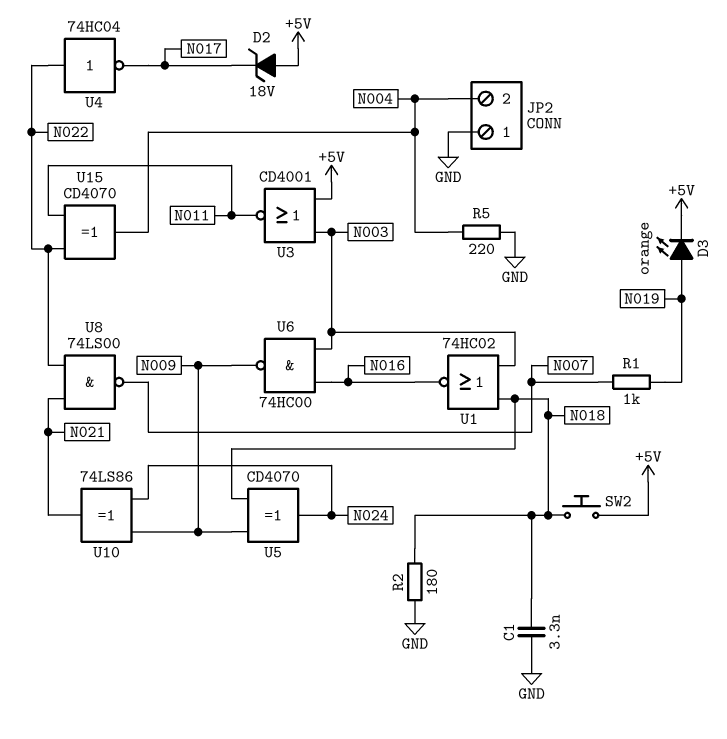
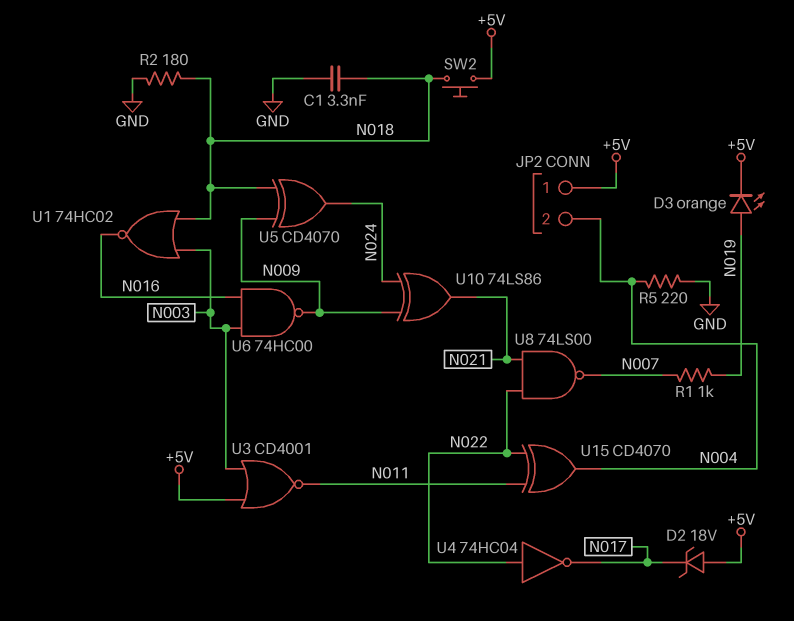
JP2 pin 1: GND -> +5V

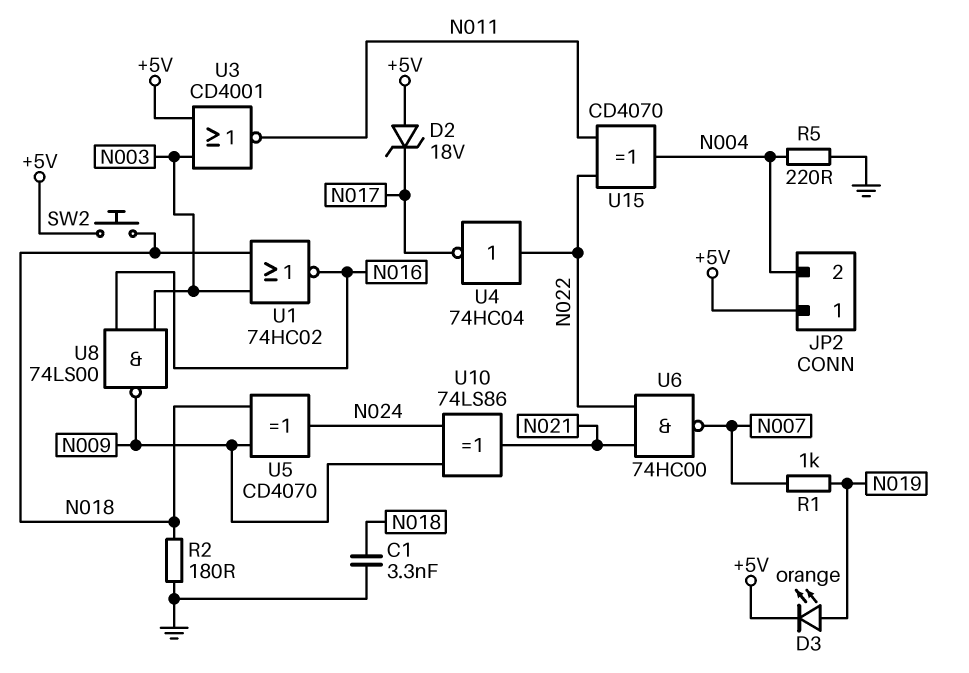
U6: NAND 74HC00 (in N003, in N016, out N009) -> NAND 74HC00 (in N021, in N022, out N007)
U8: NAND 74LS00 (in N021, in N022, out N007) -> NAND 74LS00 (in N003, in N016, out N009)

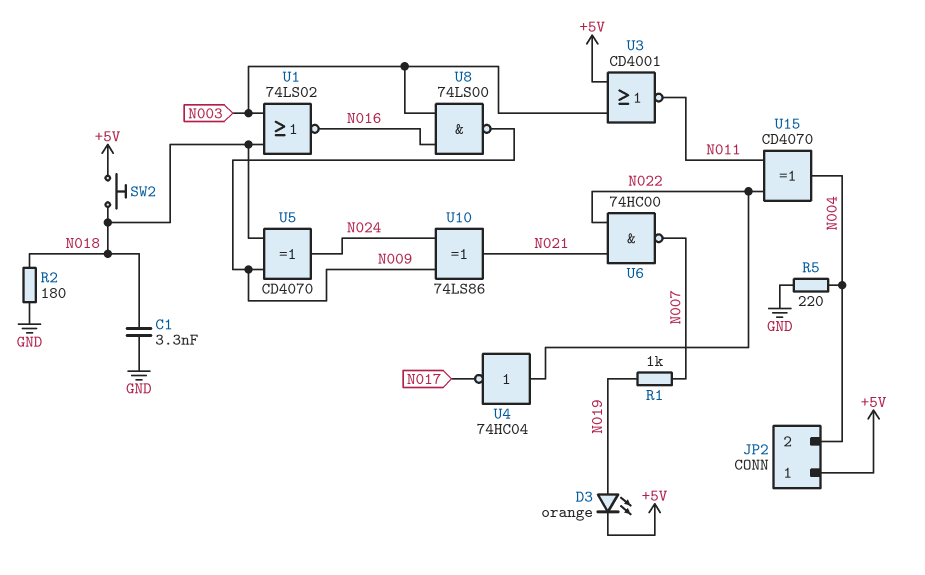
D2: zener 18V (A +5V, K N017) -> none
U1: NOR 74HC02 (in N003, in N018, out N016) -> NOR 74LS02 (in N003, in N018, out N016)

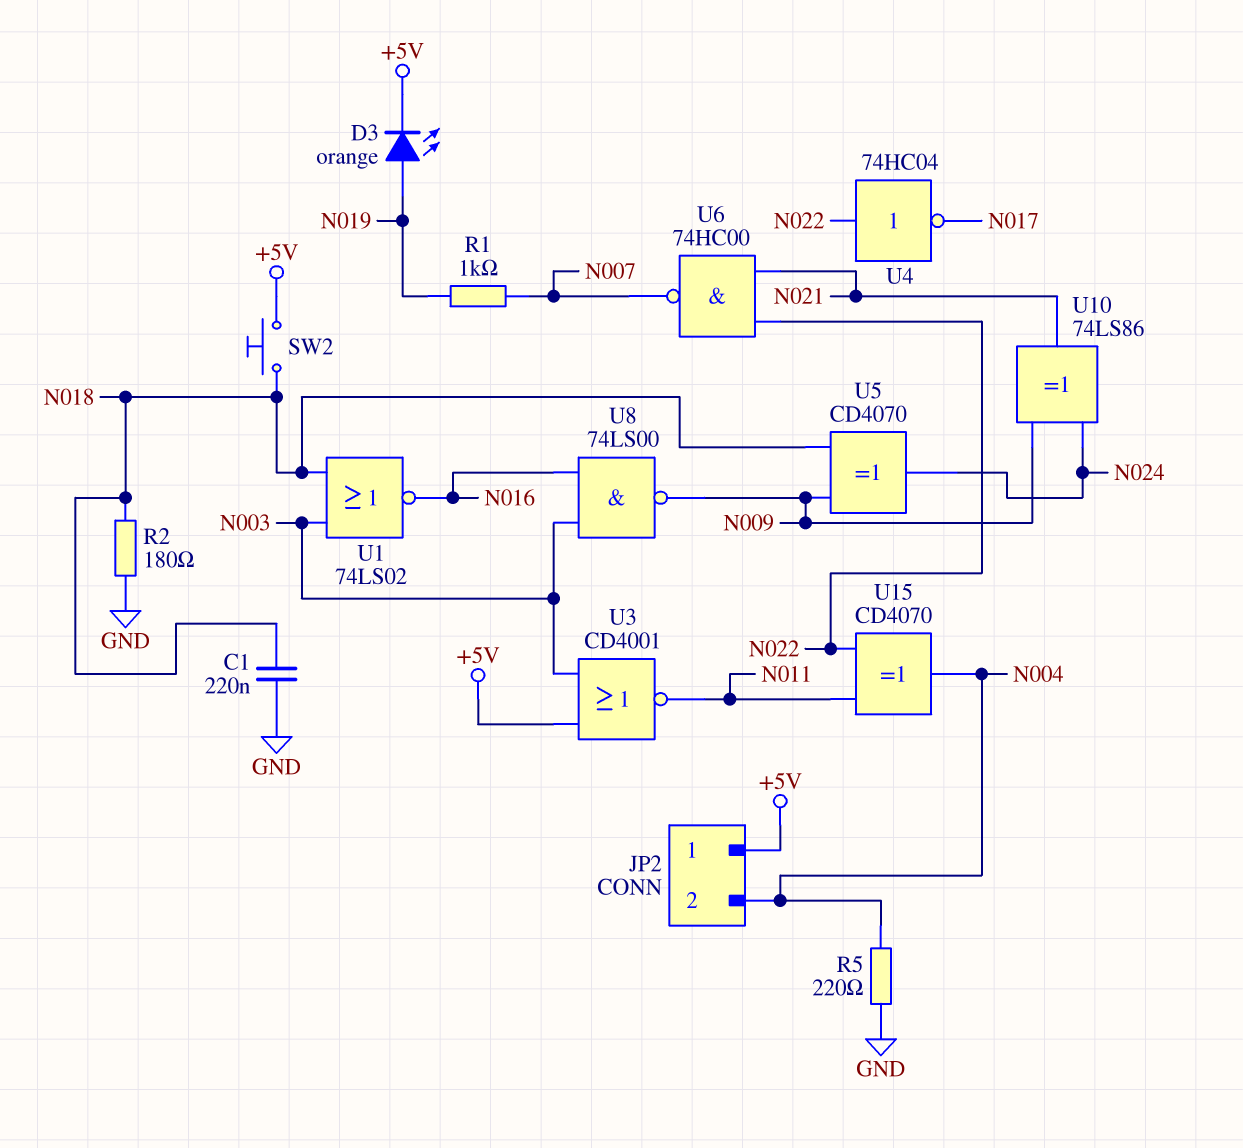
C1: 3.3nF (GND, N018) -> 220nF (GND, N018)

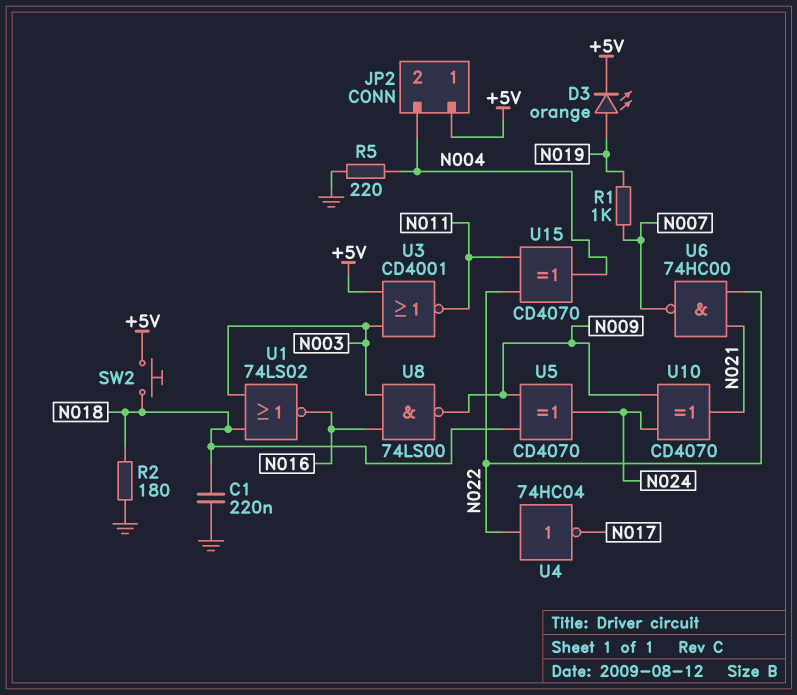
U10: XOR 74LS86 (in N009, in N024, out N021) -> XOR CD4070 (in N009, in N024, out N021)

